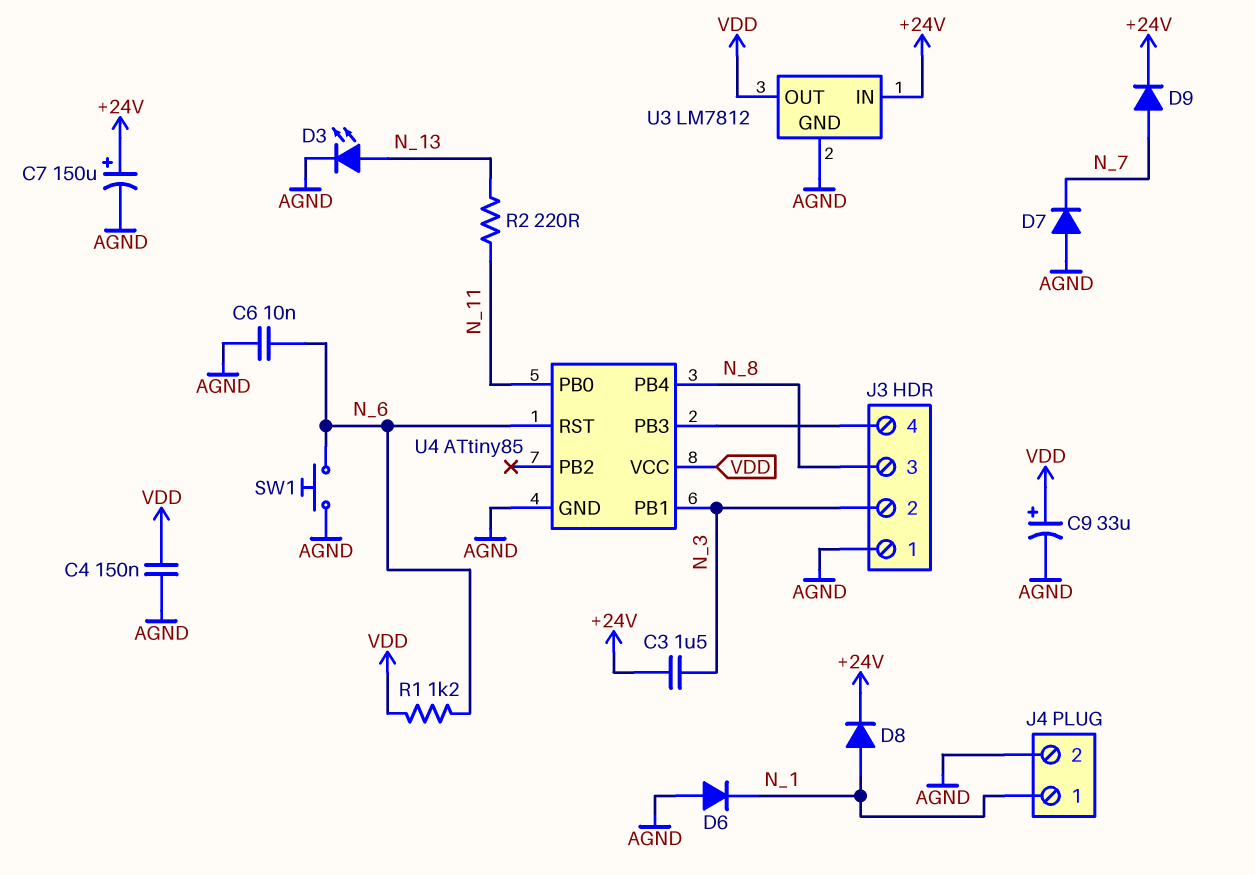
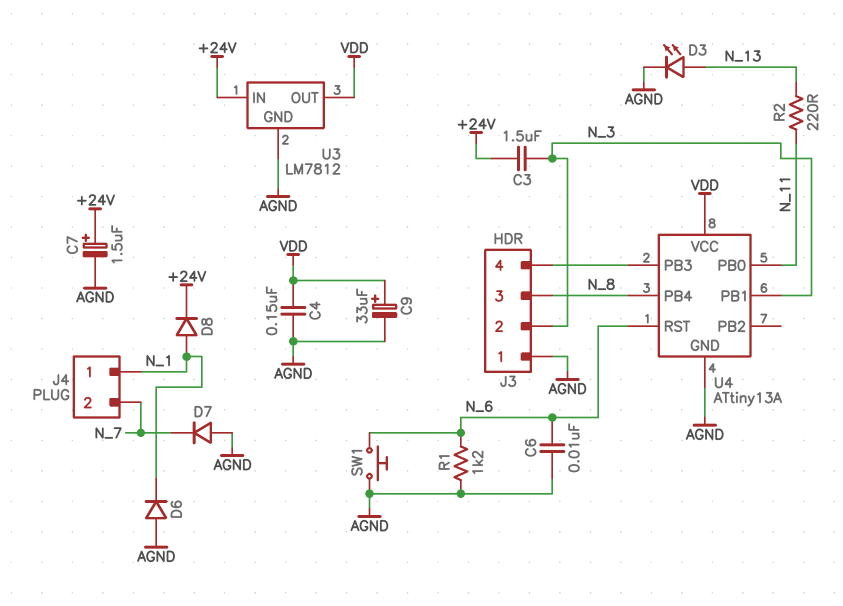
C7: 150uF (plus +24V, minus AGND) -> 1.5uF (plus +24V, minus AGND)
D9: diode (A N_7, K +24V) -> none
J4 pin 2: AGND -> N_7
R1: 1.2k (N_6, VDD) -> 1.2k (AGND, N_6)
U4: ATtiny85 -> ATtiny13A

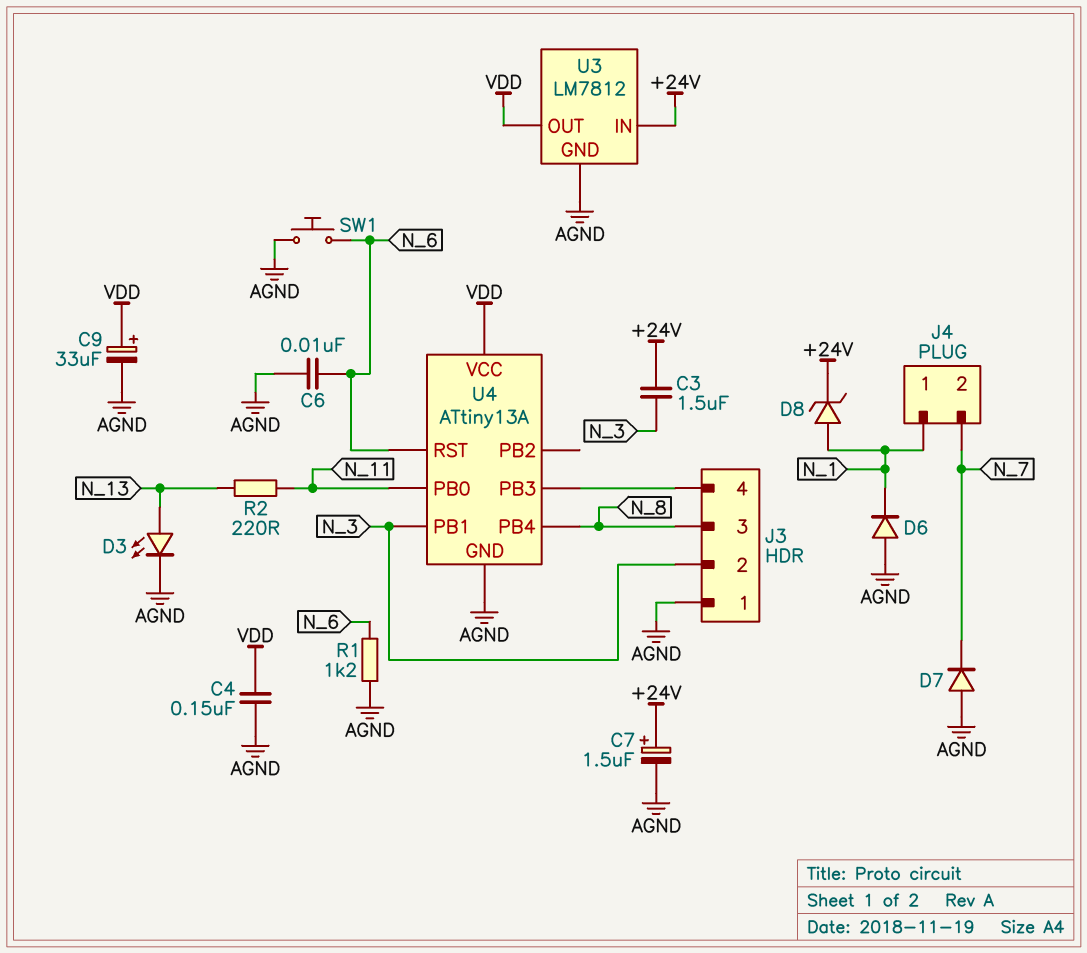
D8: diode (A N_1, K +24V) -> zener (A N_1, K +24V)

